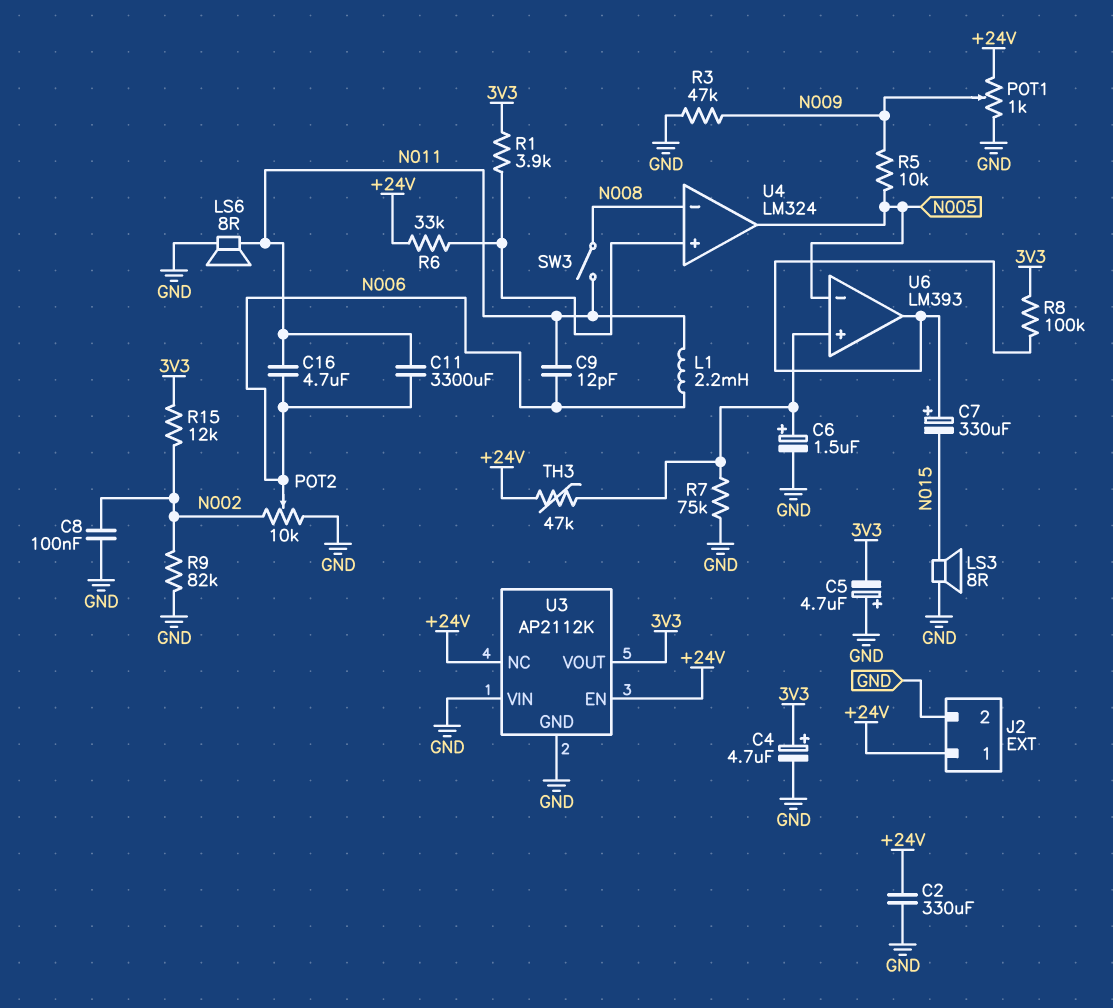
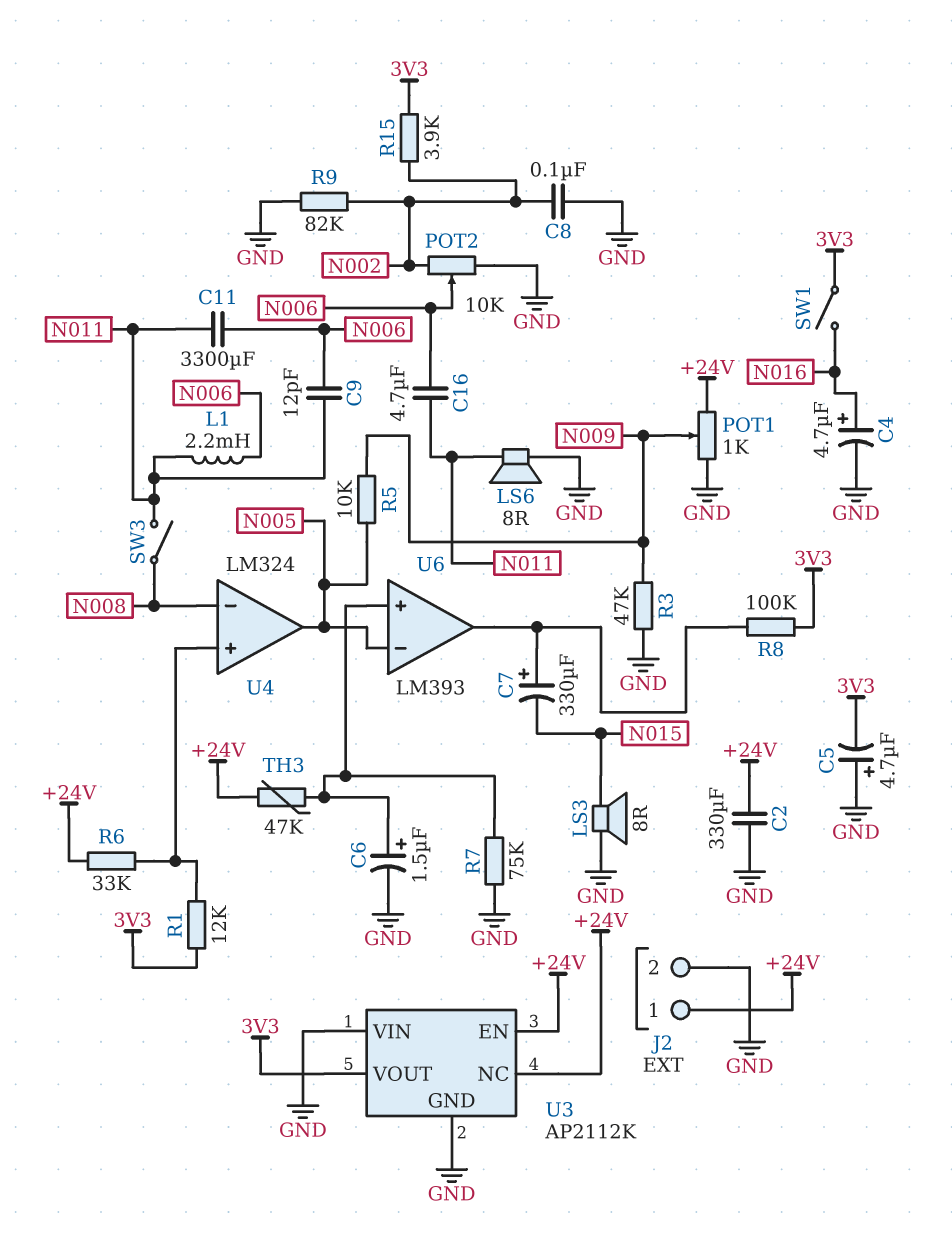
C4: 4.7uF (plus 3V3, minus GND) -> 4.7uF (plus N016, minus GND)
R1: 3.9k (3V3, U4/in+) -> 12k (3V3, U4/in+)
R15: 12k (3V3, N002) -> 3.9k (3V3, N002)
SW1: none -> switch (3V3, N016)

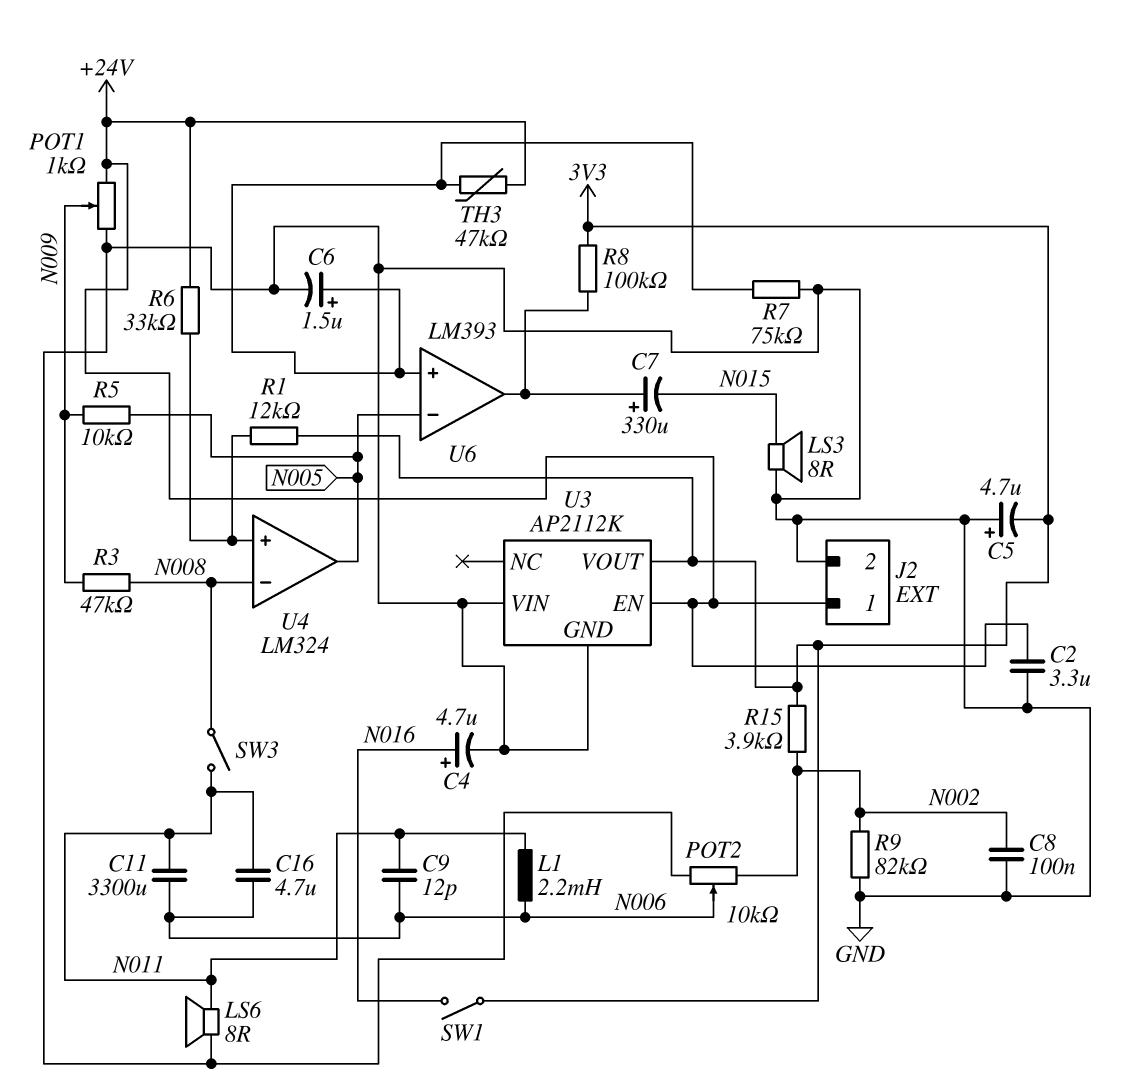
C2: 330uF (+24V, GND) -> 3.3uF (+24V, GND)
R3: 47k (GND, N009) -> 47k (N008, N009)
U3 pin NC: +24V -> none

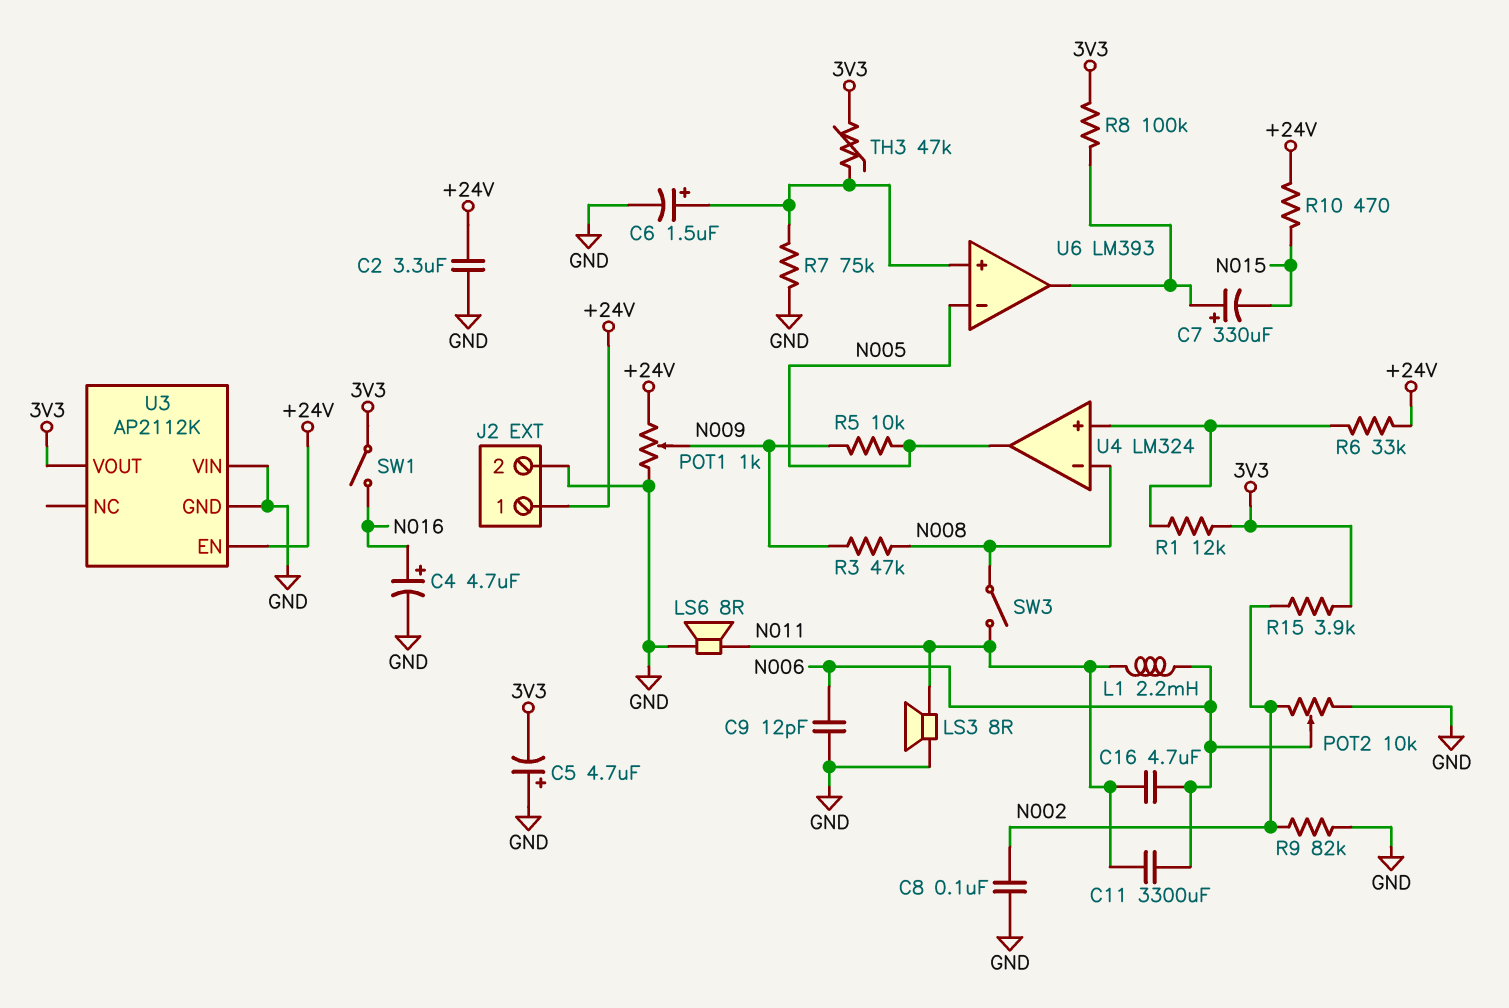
C9: 12pF (N006, N011) -> 12pF (GND, N006)
LS3: speaker 8R (GND, N015) -> speaker 8R (GND, N011)
R10: none -> 470 (+24V, N015)
TH3: 47k (+24V, U6/in+) -> 47k (3V3, U6/in+)

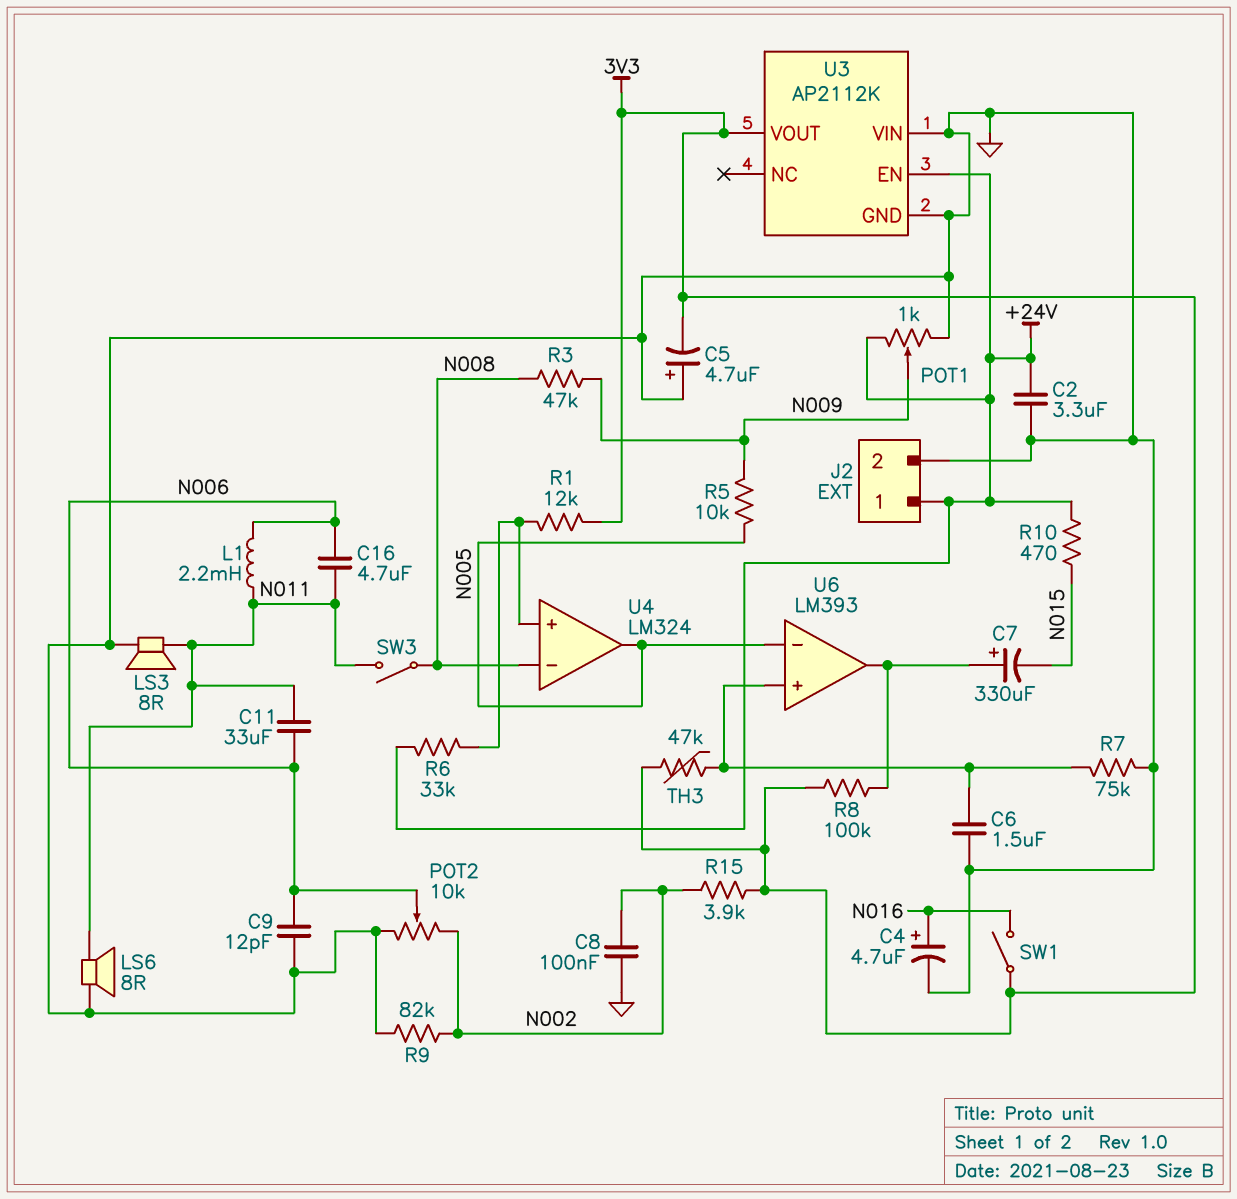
C6: 1.5uF (plus U6/in+, minus GND) -> 1.5uF (GND, U6/in+)
C11: 3300uF (N006, N011) -> 33uF (N006, N011)

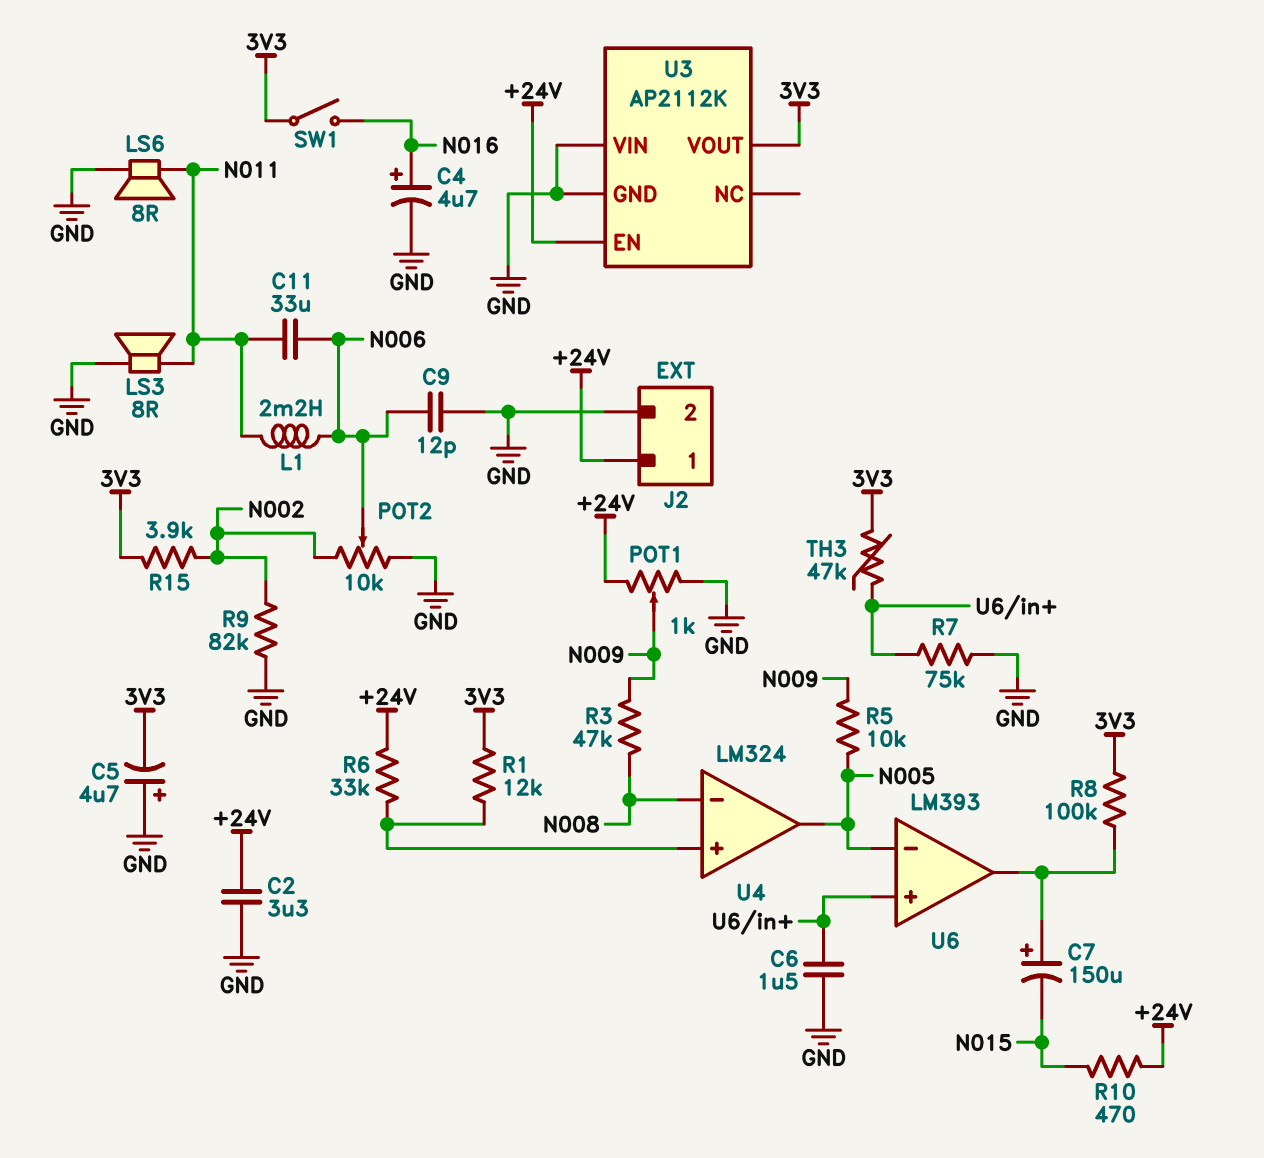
C7: 330uF (plus U6/out, minus N015) -> 150uF (plus U6/out, minus N015)
C8: 100nF (GND, N002) -> none
C16: 4.7uF (N006, N011) -> none
SW3: switch (N008, N011) -> none

